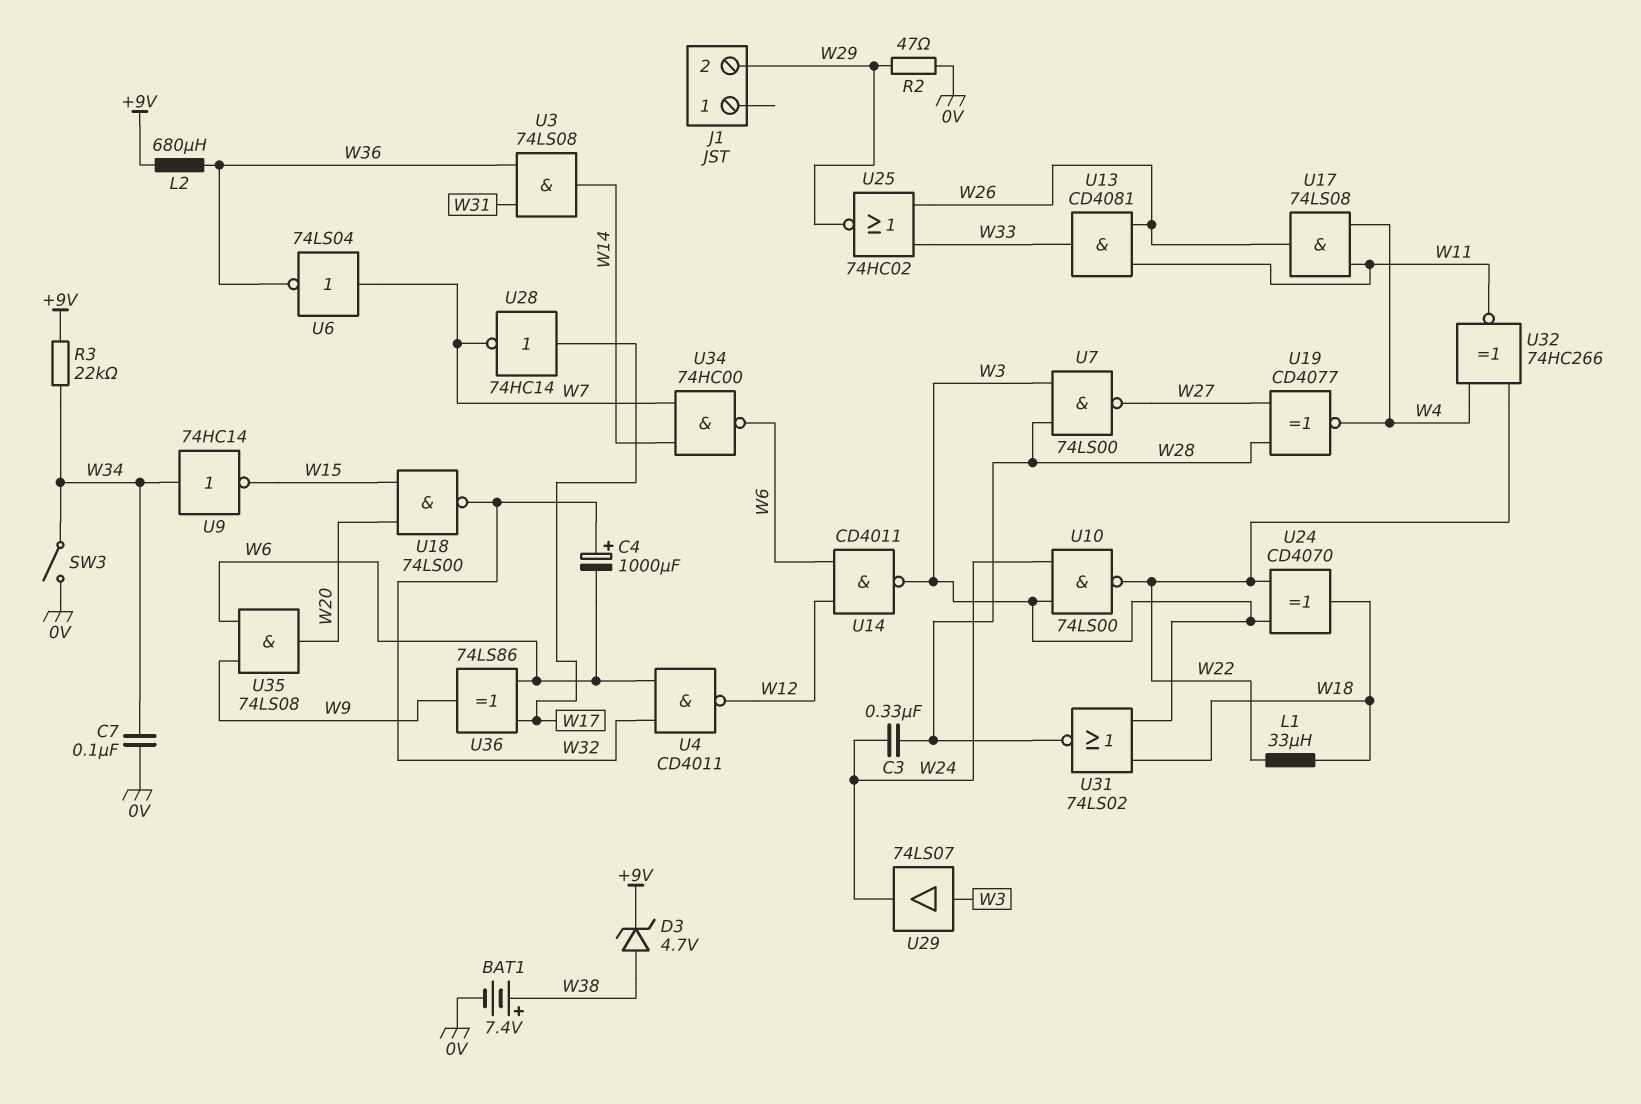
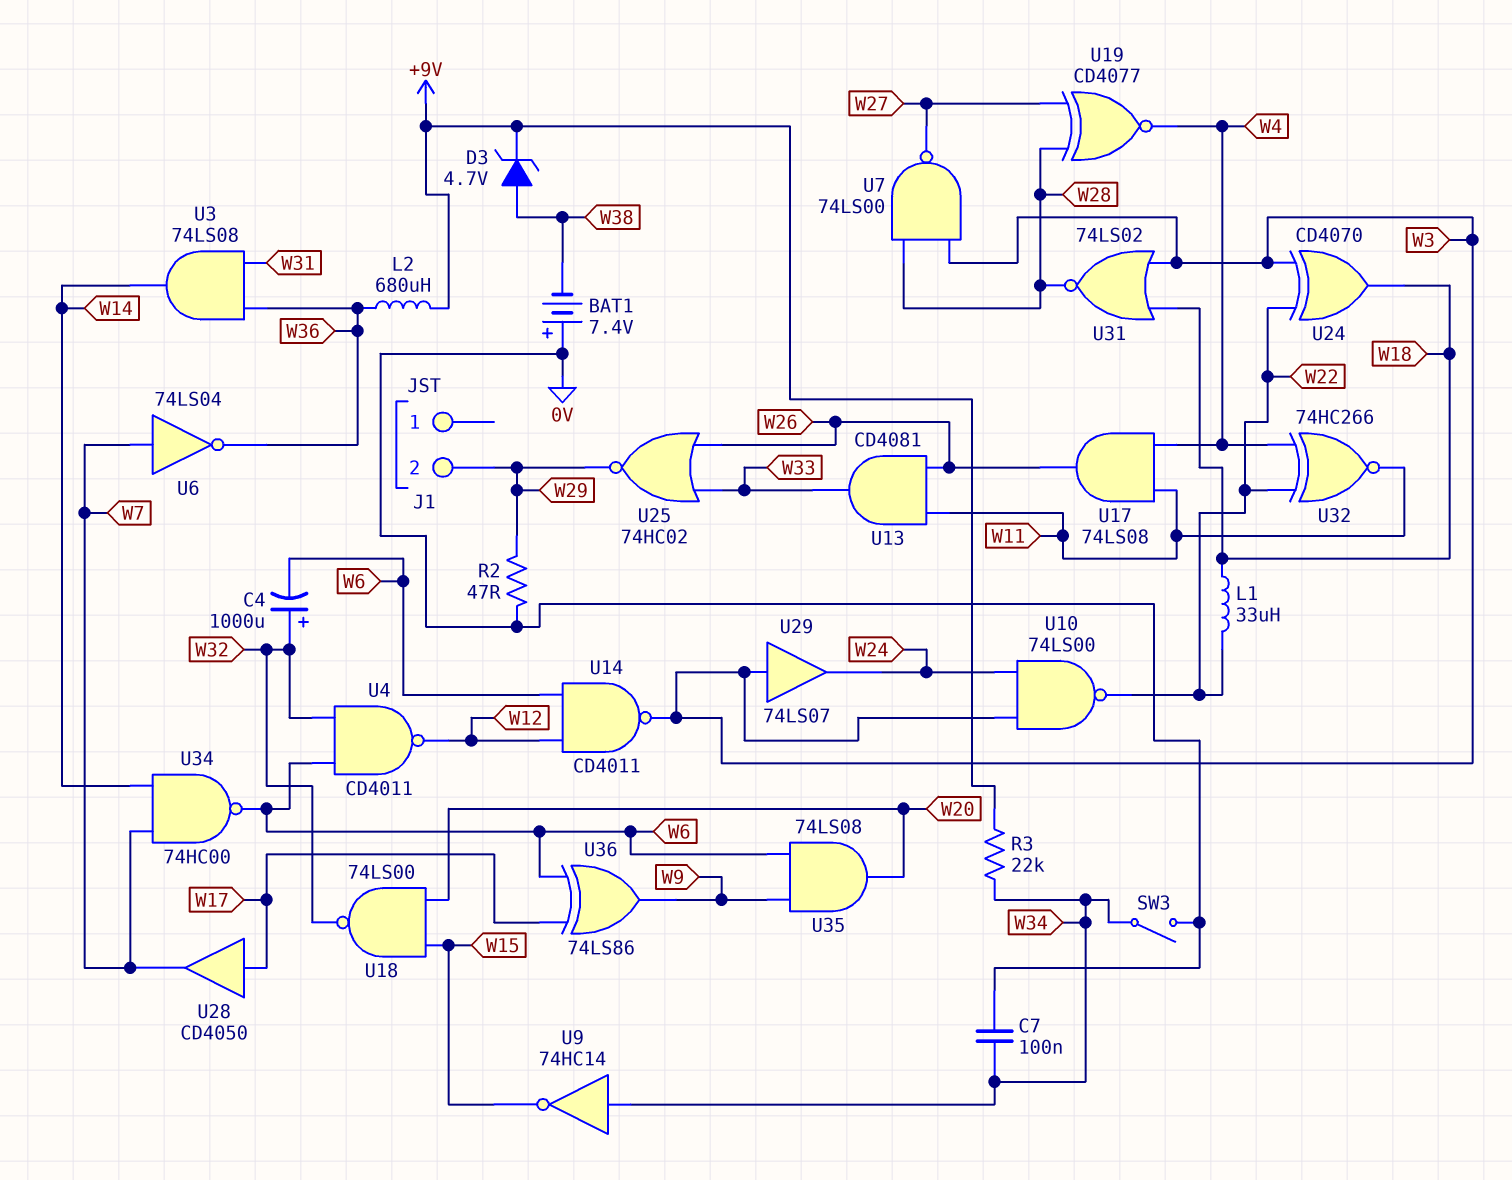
BAT1: 7.4V (plus W38, minus 0V) -> 7.4V (plus 0V, minus W38)
C3: 330nF (W24, W28) -> none
U28: NOT 74HC14 (in W17, out W7) -> buffer CD4050 (in W17, out W7)

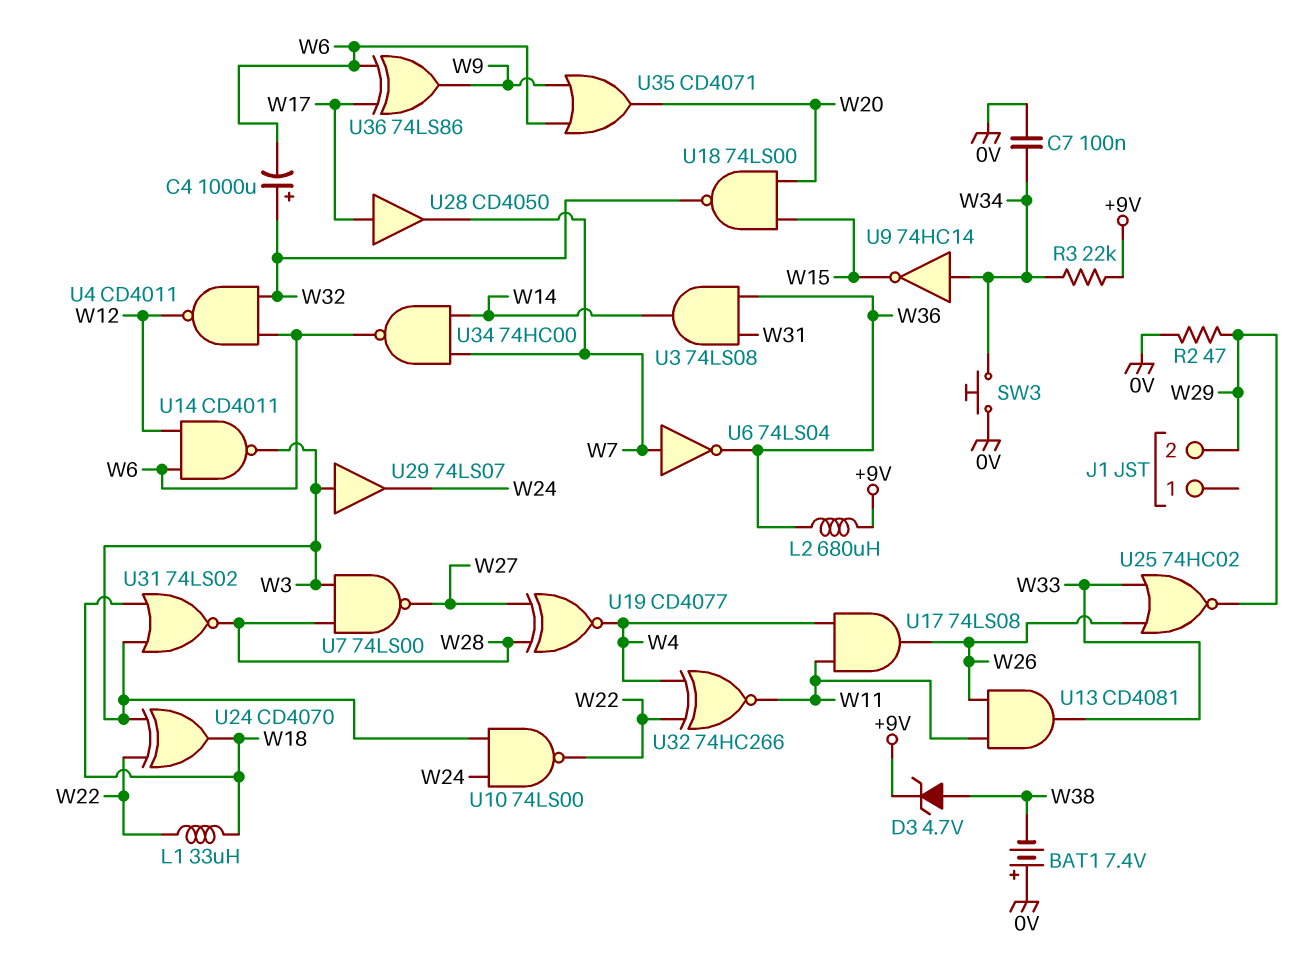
SW3: switch (0V, W34) -> button (0V, W34)
U35: AND 74LS08 (in W6, in W9, out W20) -> OR CD4071 (in W6, in W9, out W20)

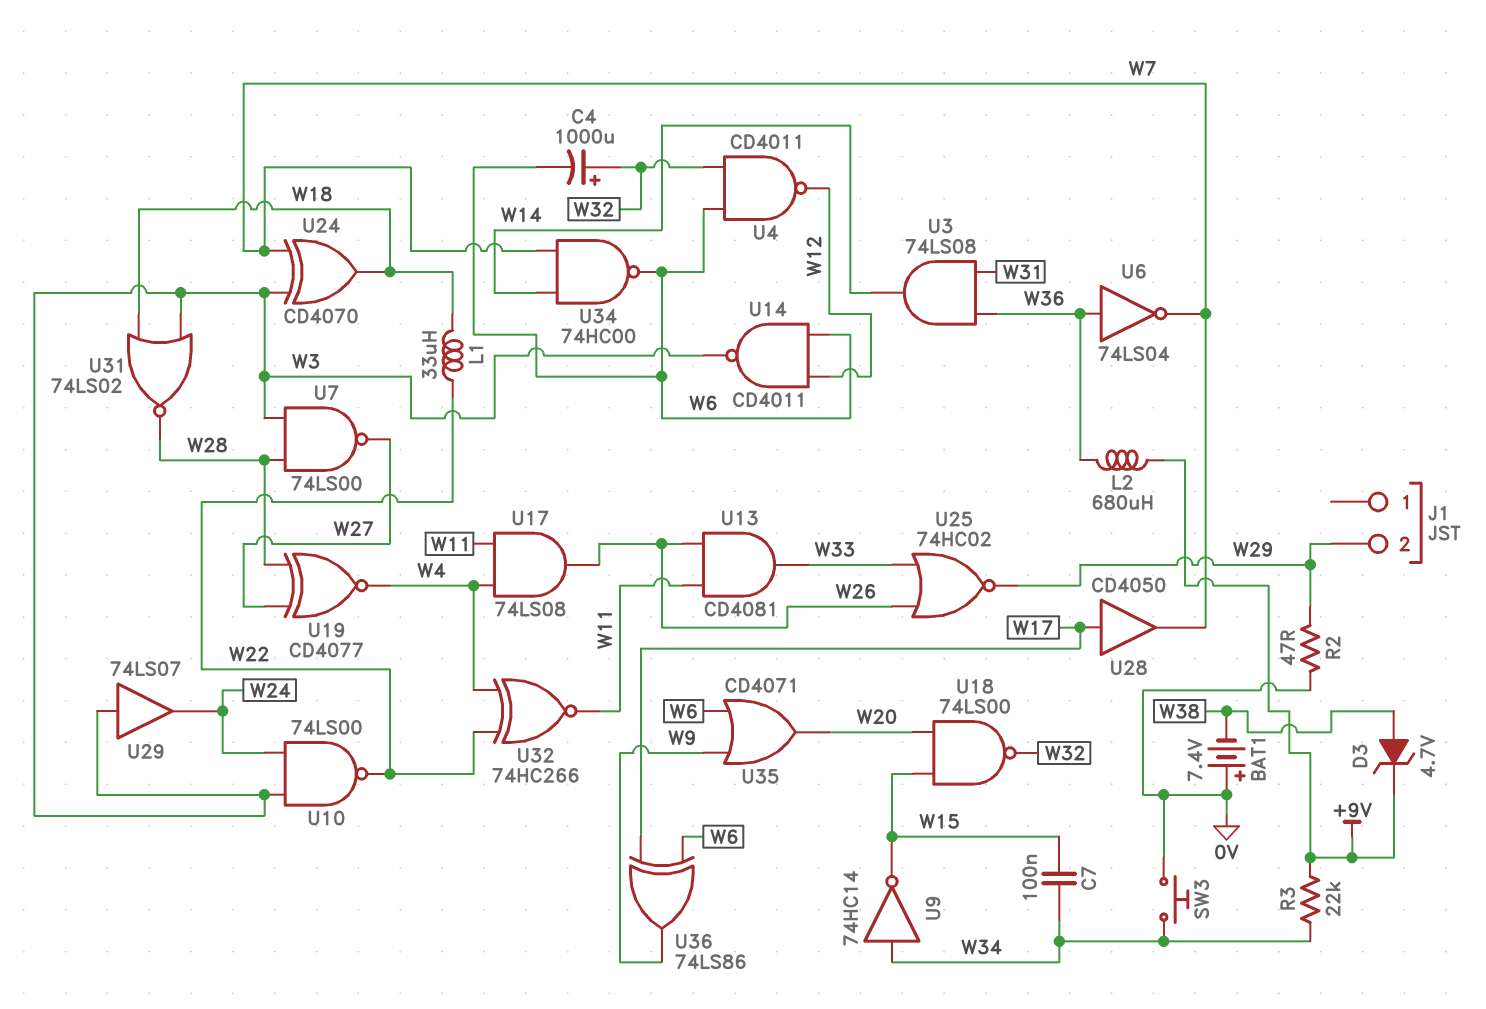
C7: 100nF (0V, W34) -> 100nF (W15, W34)
U6: NOT 74LS04 (in W7, out W36) -> NOT 74LS04 (in W36, out W7)
U24: XOR CD4070 (in W3, in W22, out W18) -> XOR CD4070 (in W3, in W7, out W18)

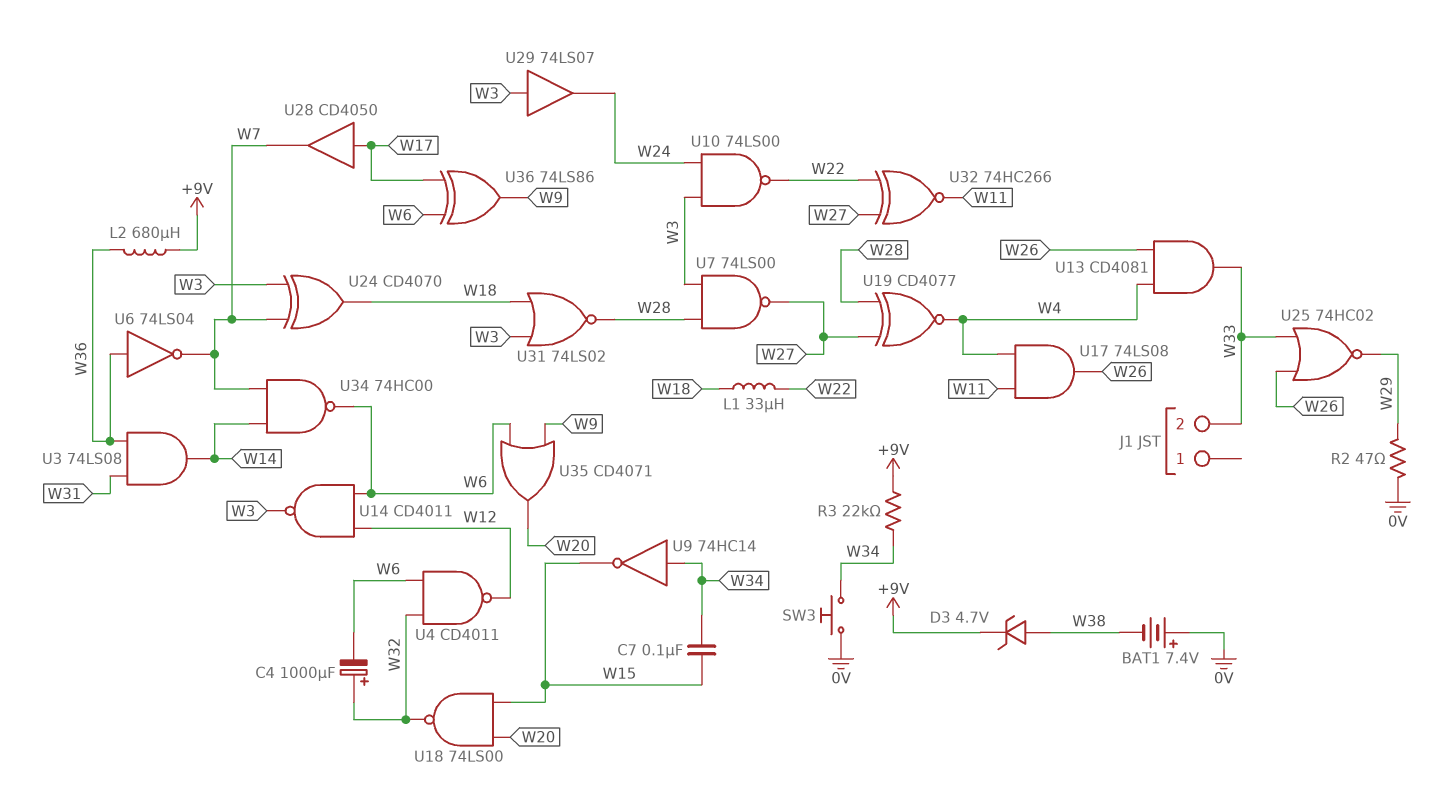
J1 pin 2: W29 -> W33
U13: AND CD4081 (in W11, in W26, out W33) -> AND CD4081 (in W4, in W26, out W33)
U32: XNOR 74HC266 (in W4, in W22, out W11) -> XNOR 74HC266 (in W22, in W27, out W11)

